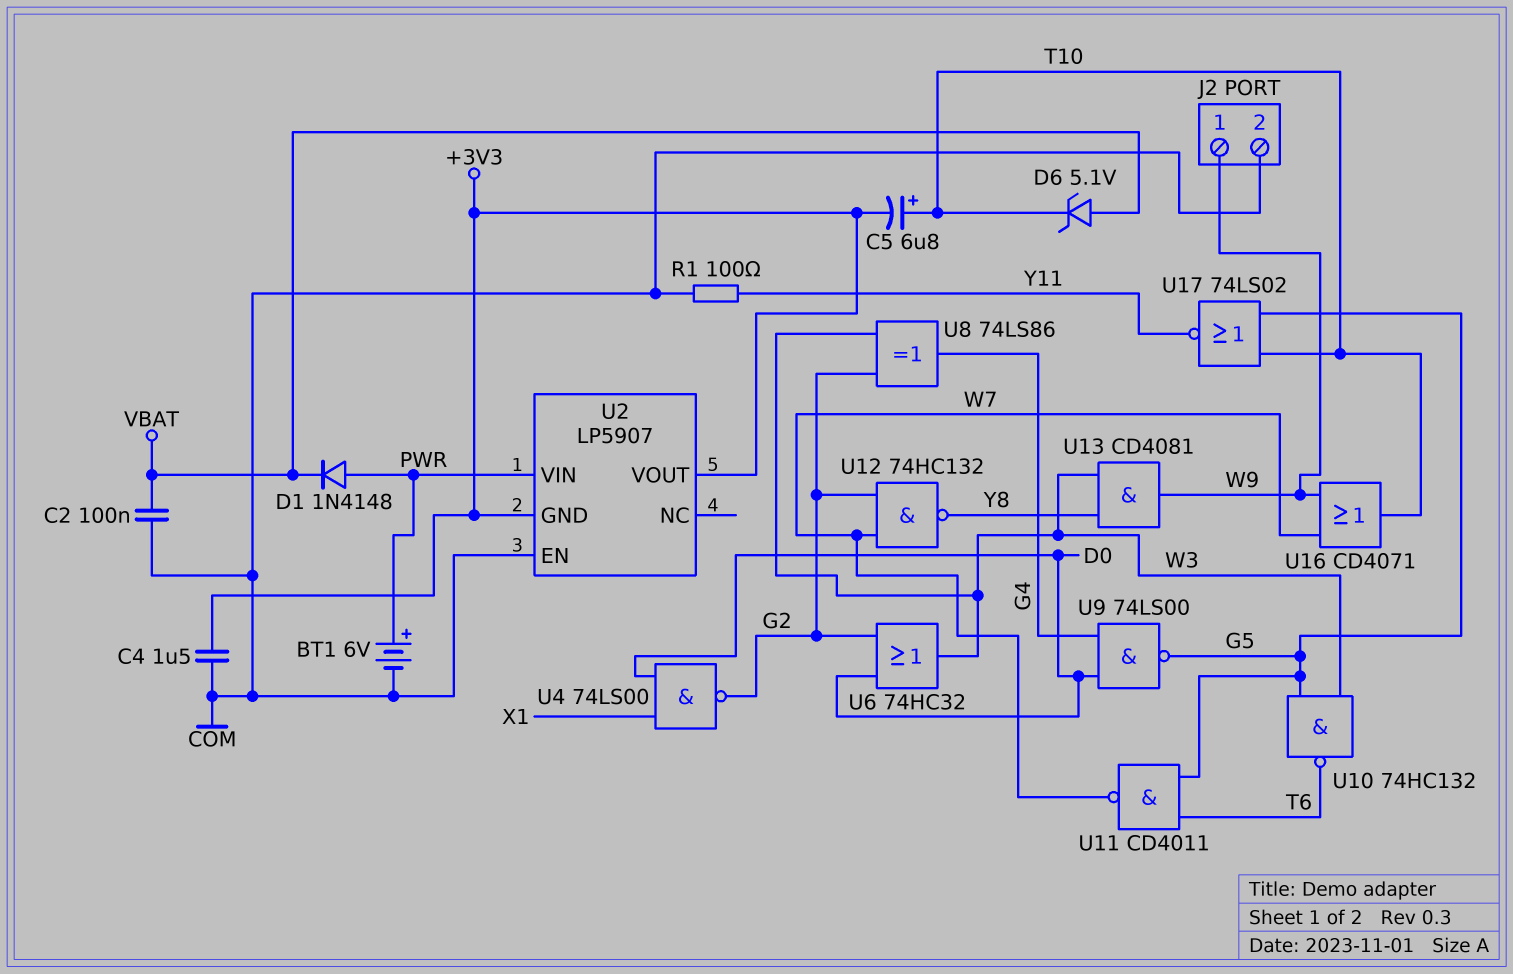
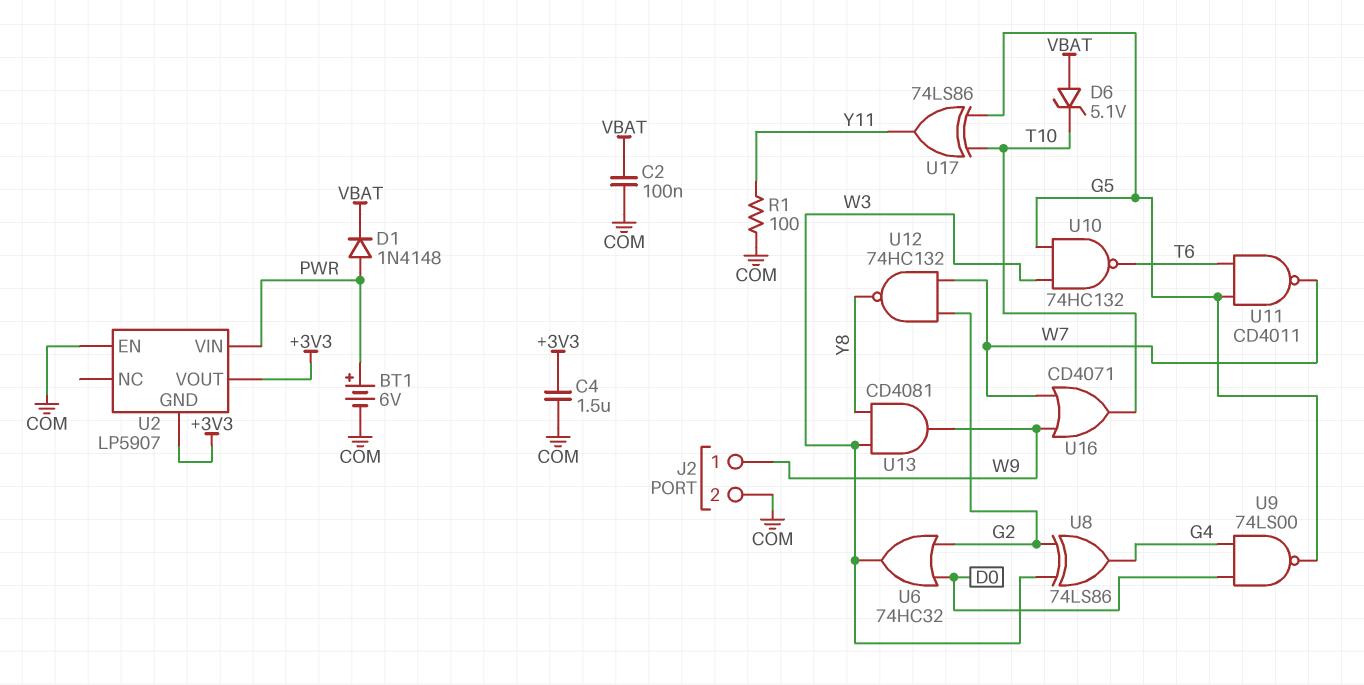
C5: 6.8uF (plus T10, minus +3V3) -> none
U4: NAND 74LS00 (in D0, in X1, out G2) -> none
U17: NOR 74LS02 (in G5, in T10, out Y11) -> XOR 74LS86 (in G5, in T10, out Y11)

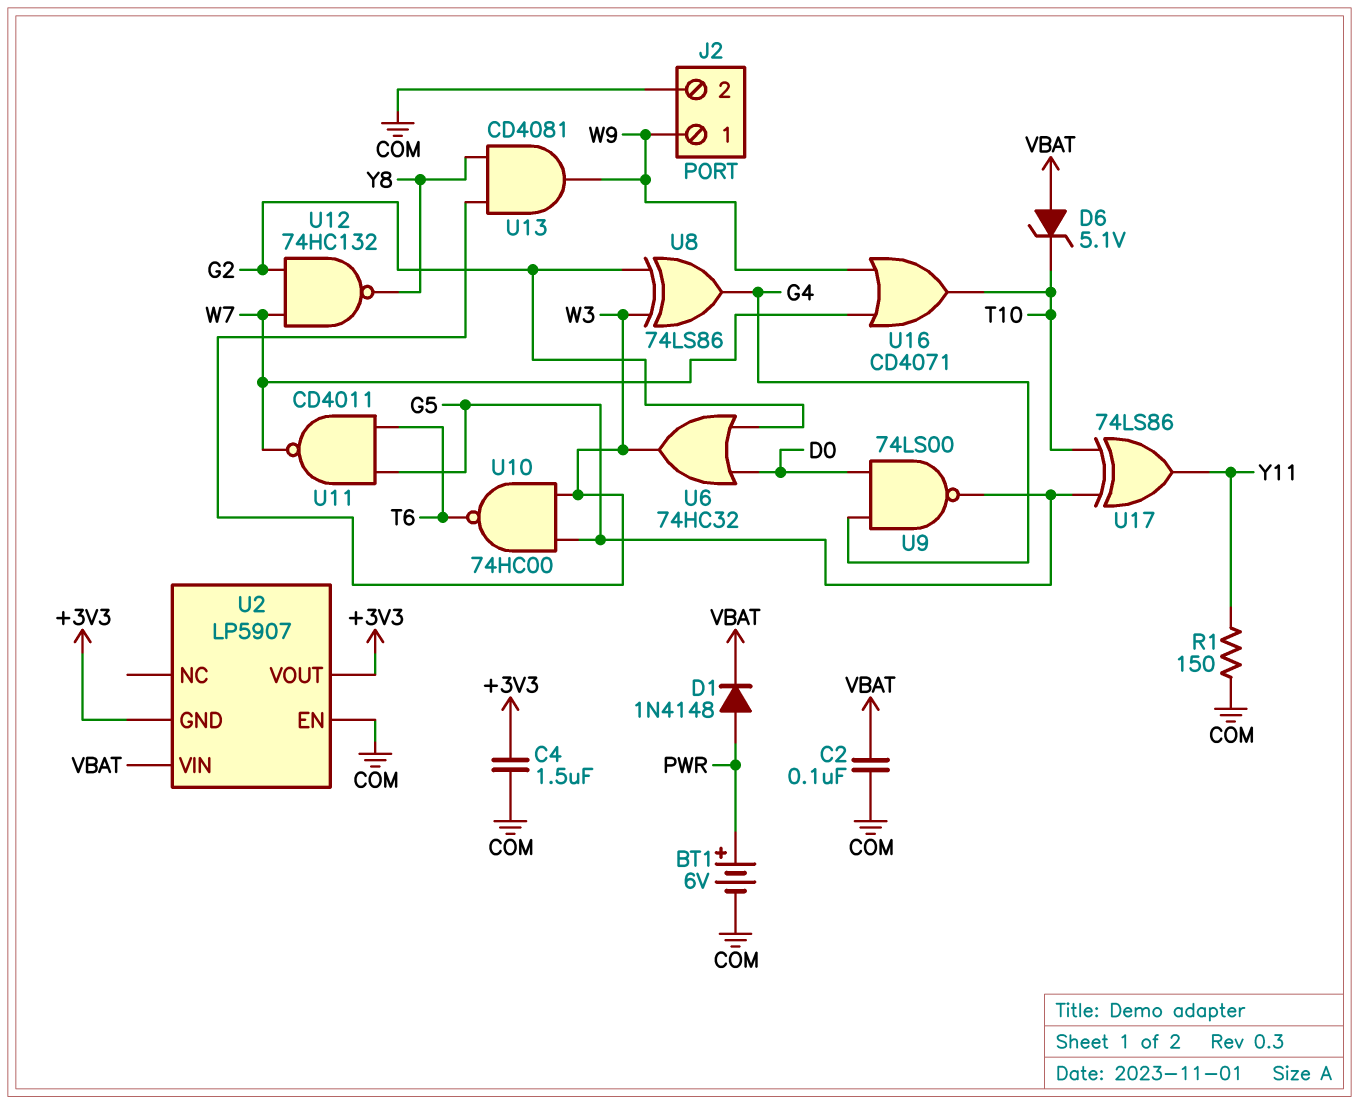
R1: 100 (COM, Y11) -> 150 (COM, Y11)
U2 pin VIN: PWR -> VBAT
U10: NAND 74HC132 (in G5, in W3, out T6) -> NAND 74HC00 (in G5, in W3, out T6)

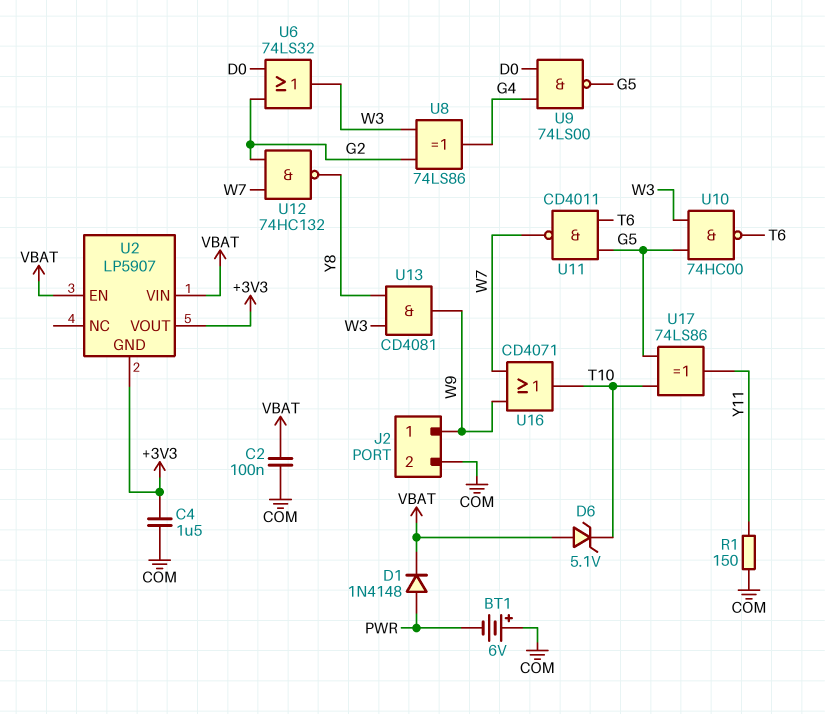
BT1: 6V (plus PWR, minus COM) -> 6V (plus COM, minus PWR)
U2 pin EN: COM -> VBAT
U6: OR 74HC32 (in D0, in G2, out W3) -> OR 74LS32 (in D0, in G2, out W3)

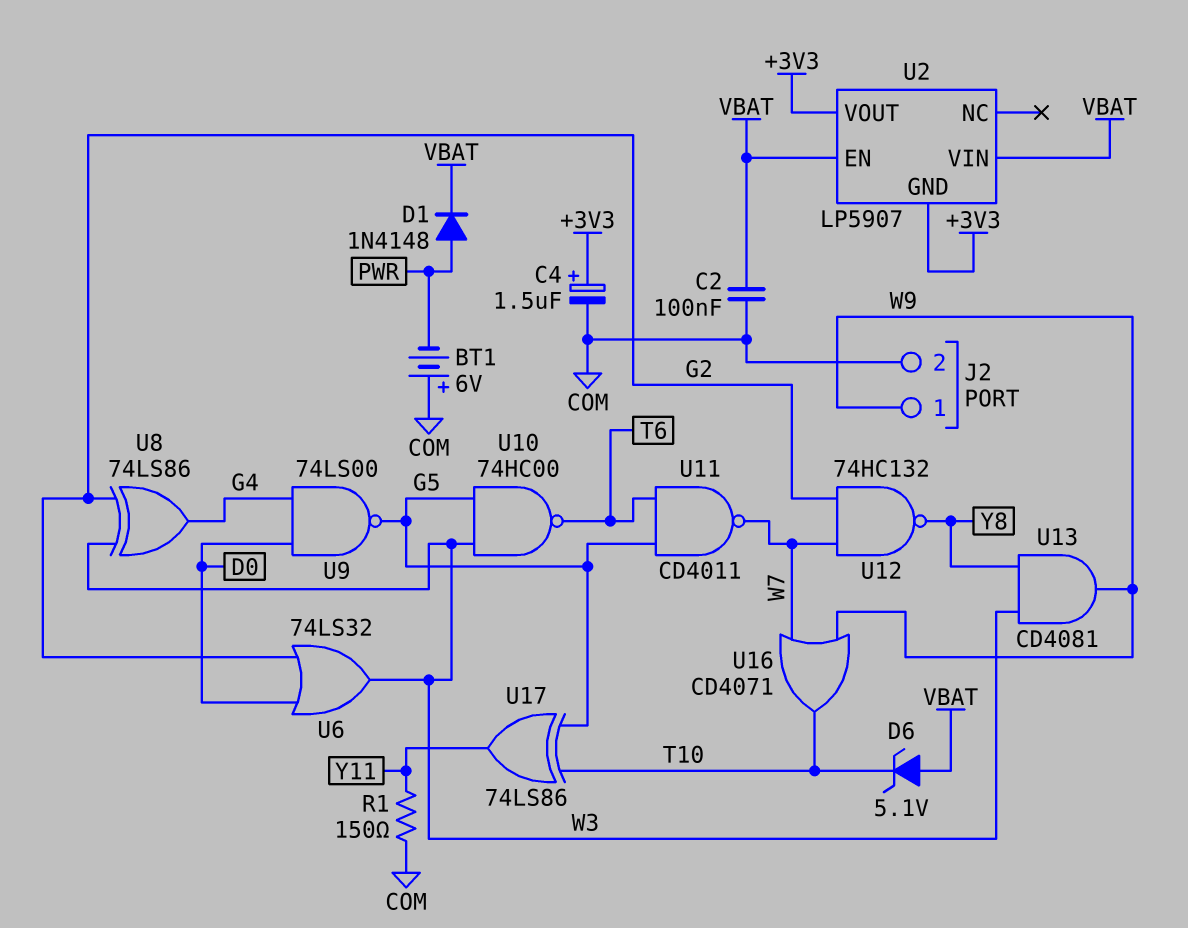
C4: 1.5uF (+3V3, COM) -> 1.5uF (plus +3V3, minus COM)

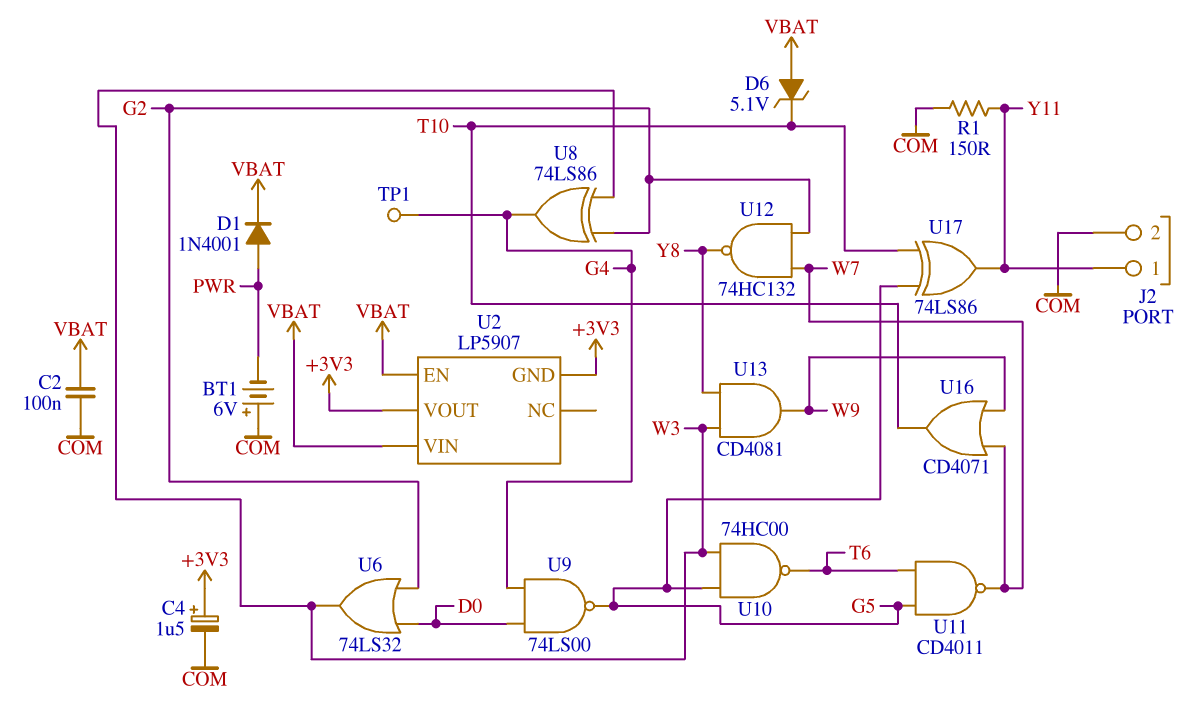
D1: diode 1N4148 (A PWR, K VBAT) -> diode 1N4001 (A PWR, K VBAT)
J2 pin 1: W9 -> Y11
TP1: none -> test point (G4)

